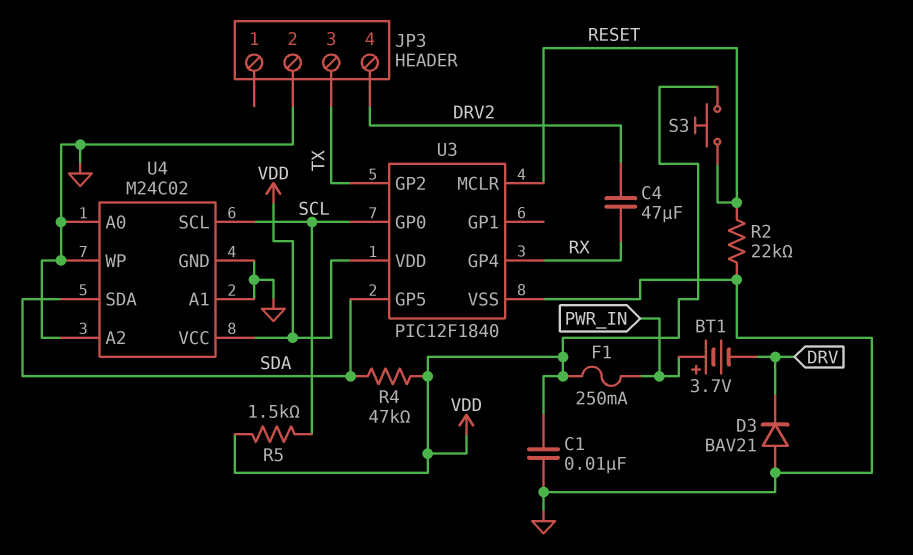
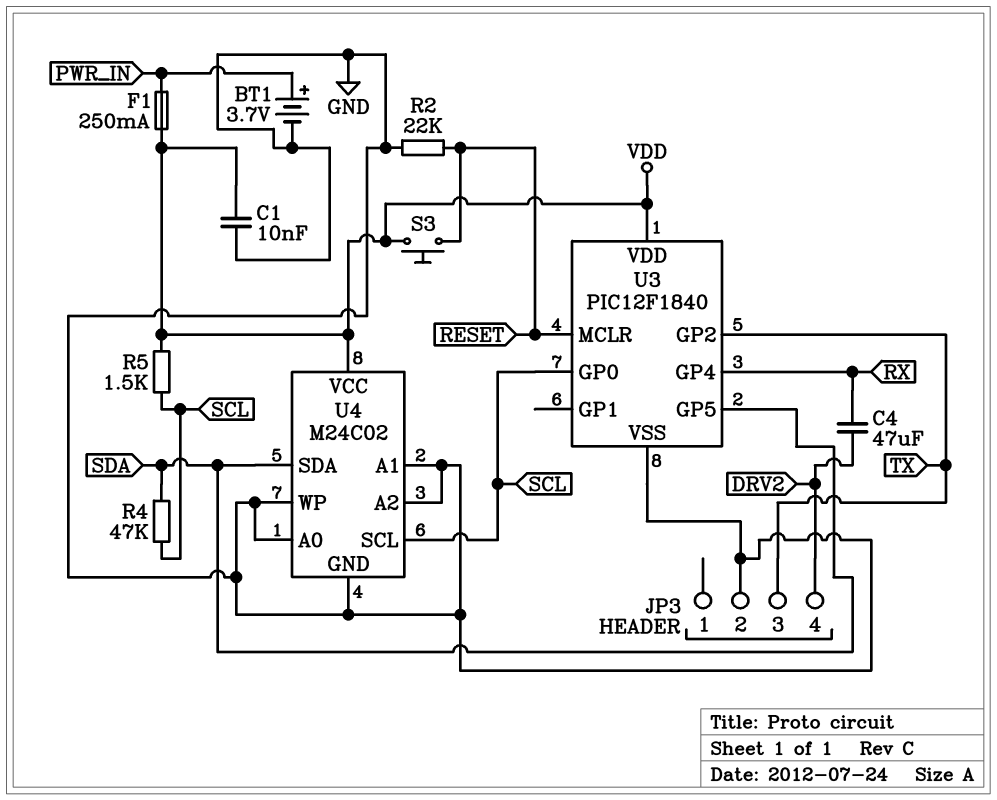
BT1: 3.7V (plus PWR_IN, minus DRV) -> 3.7V (plus PWR_IN, minus GND)
D3: diode BAV21 (A GND, K DRV) -> none
R4: 47k (SDA, VDD) -> 47k (SCL, SDA)

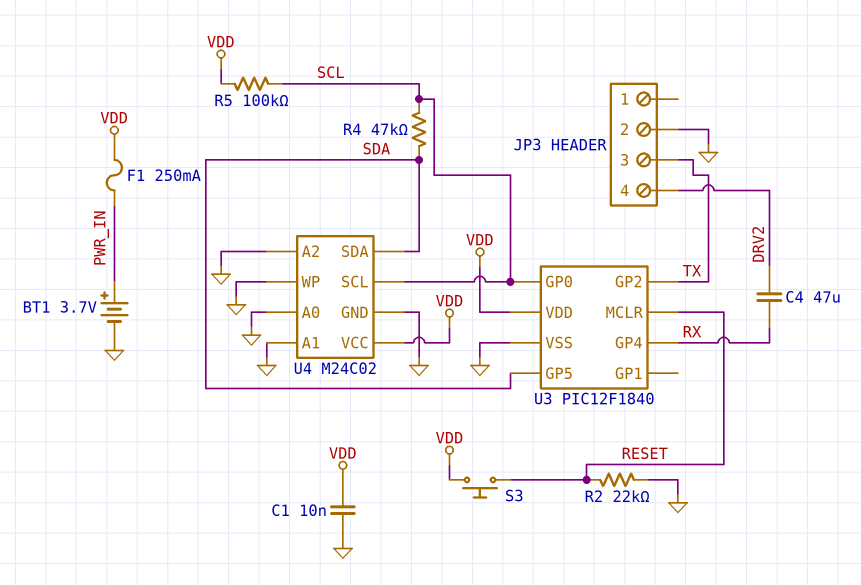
R5: 1.5k (SCL, VDD) -> 100k (SCL, VDD)

